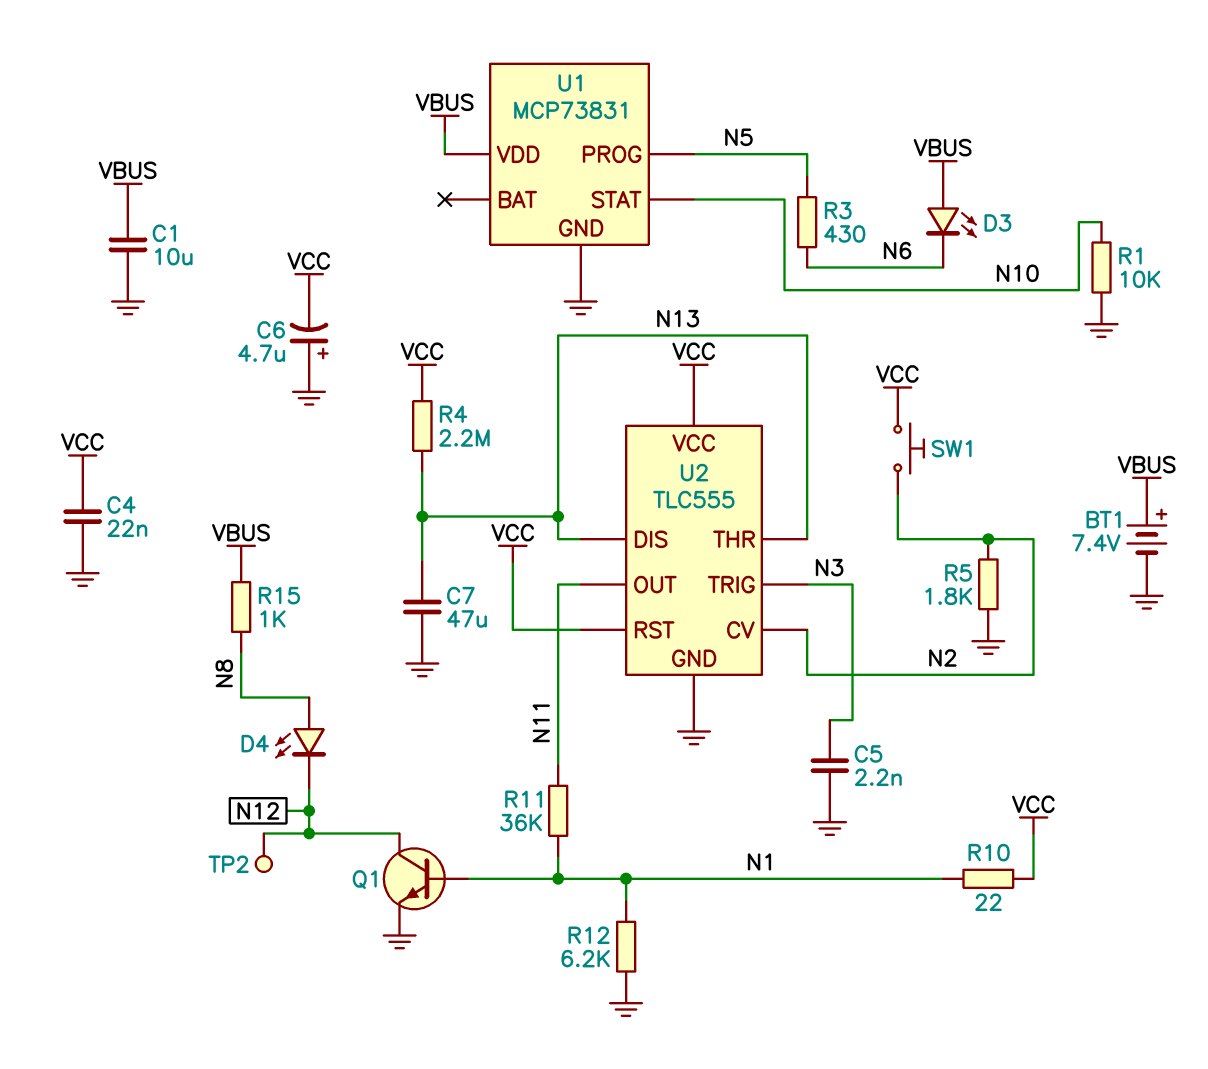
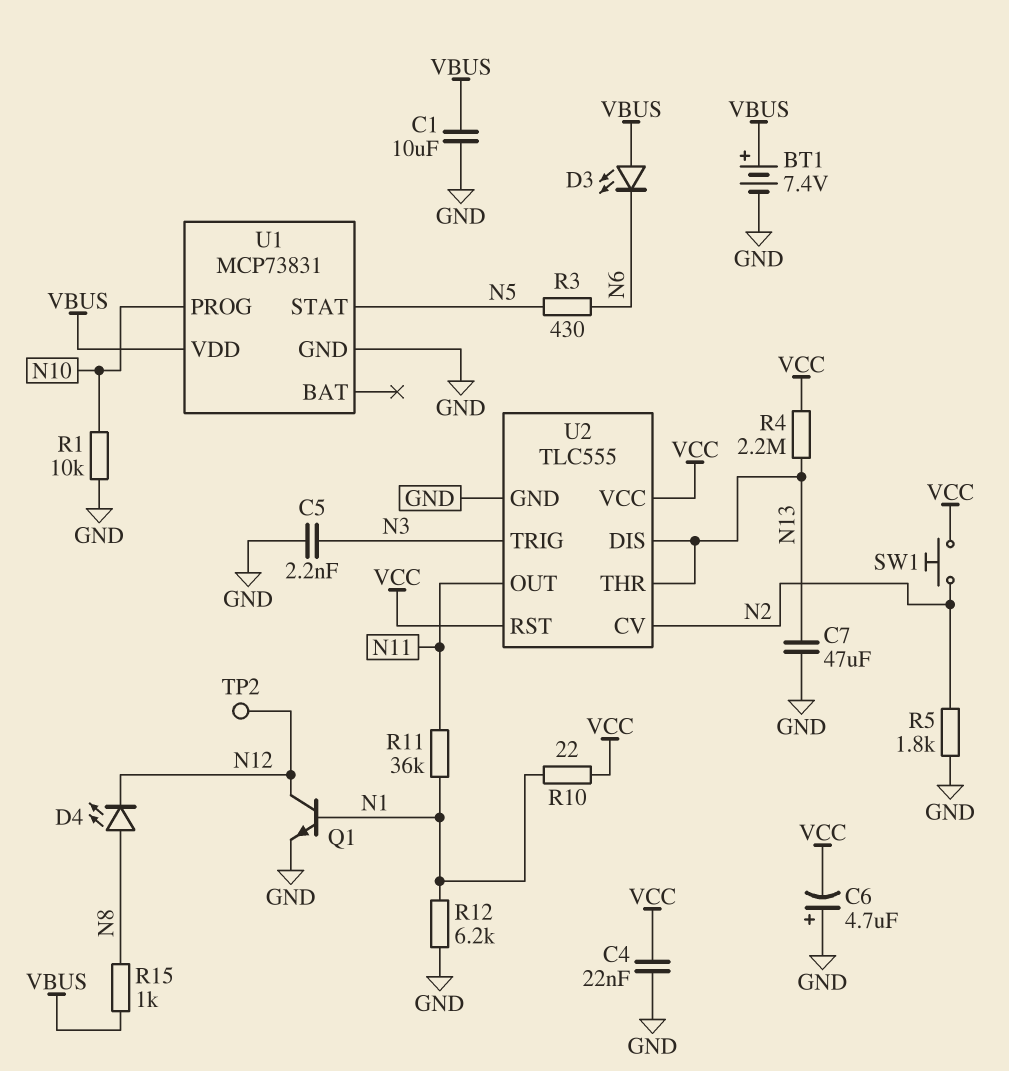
U1 pin PROG: N5 -> N10
U1 pin STAT: N10 -> N5

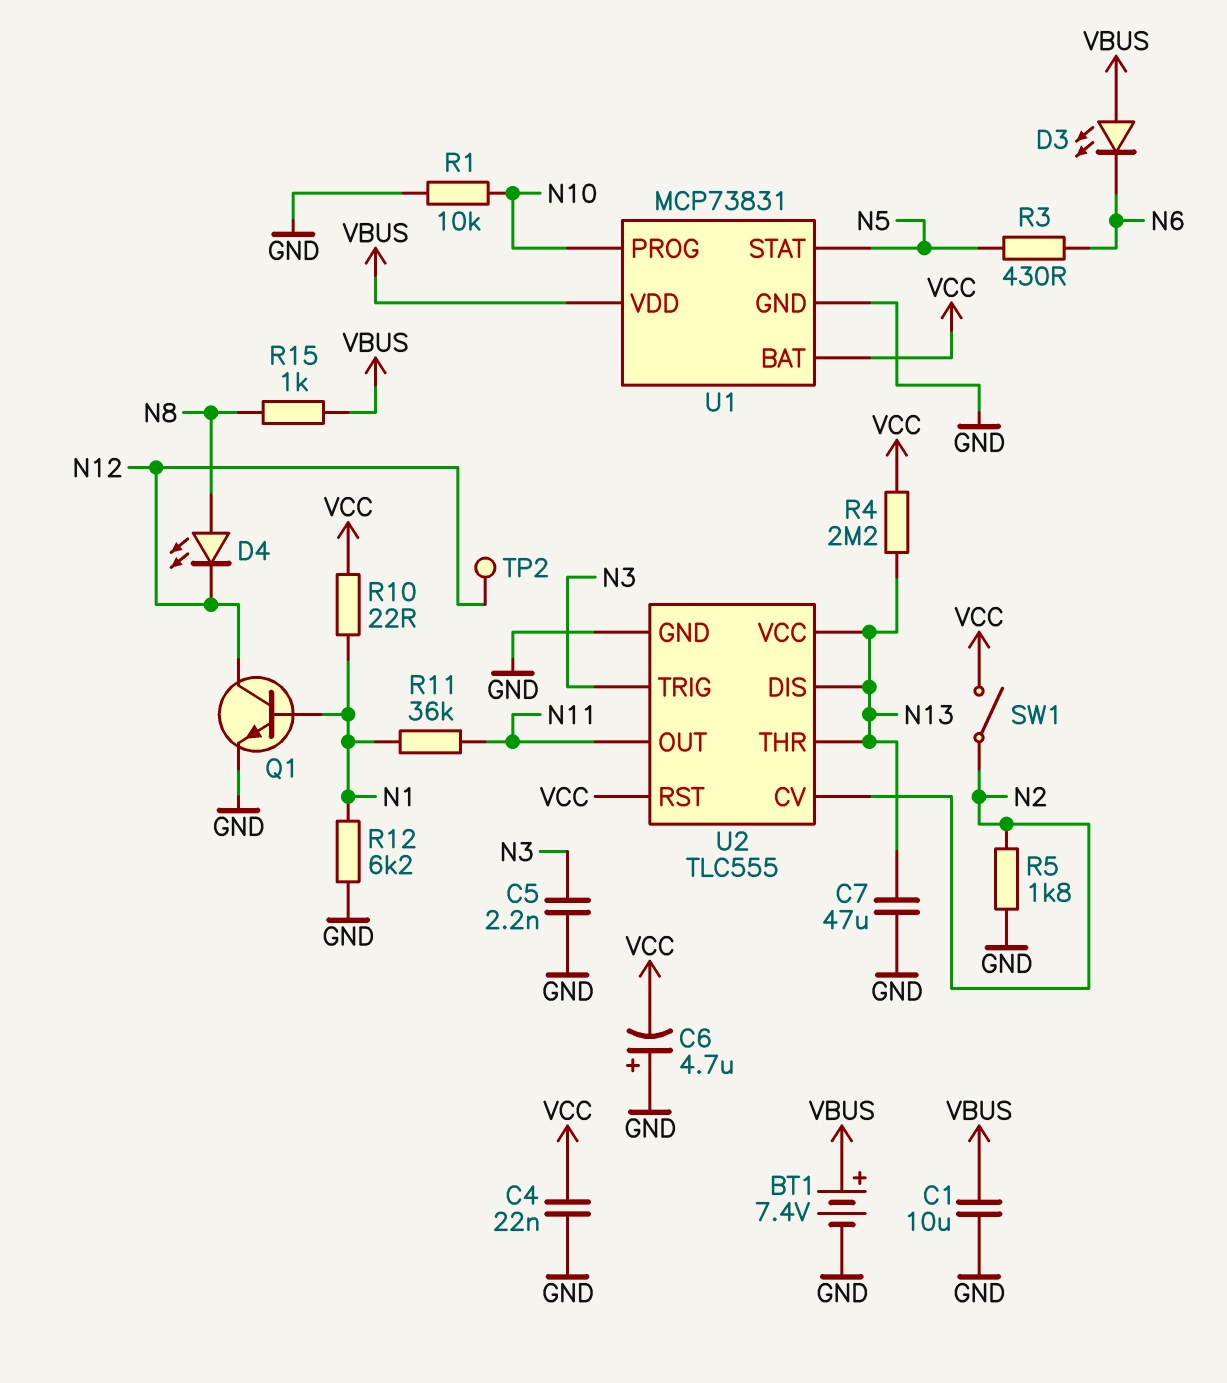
SW1: button (N2, VCC) -> switch (N2, VCC)
U1 pin BAT: none -> VCC
U2 pin VCC: VCC -> N13

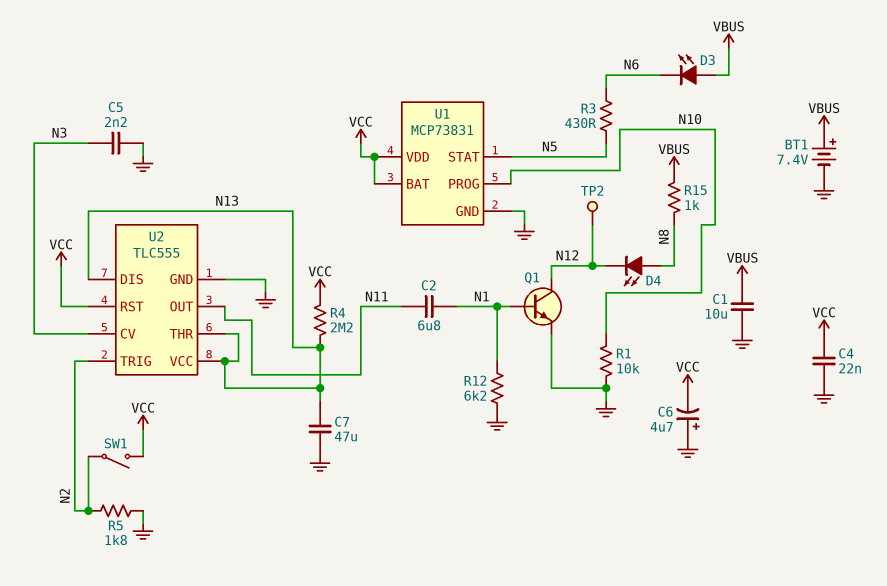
C2: none -> 6.8uF (N1, N11)
R10: 22 (N1, VCC) -> none
R11: 36k (N1, N11) -> none
U1 pin VDD: VBUS -> VCC
U2 pin CV: N2 -> N3
U2 pin TRIG: N3 -> N2

